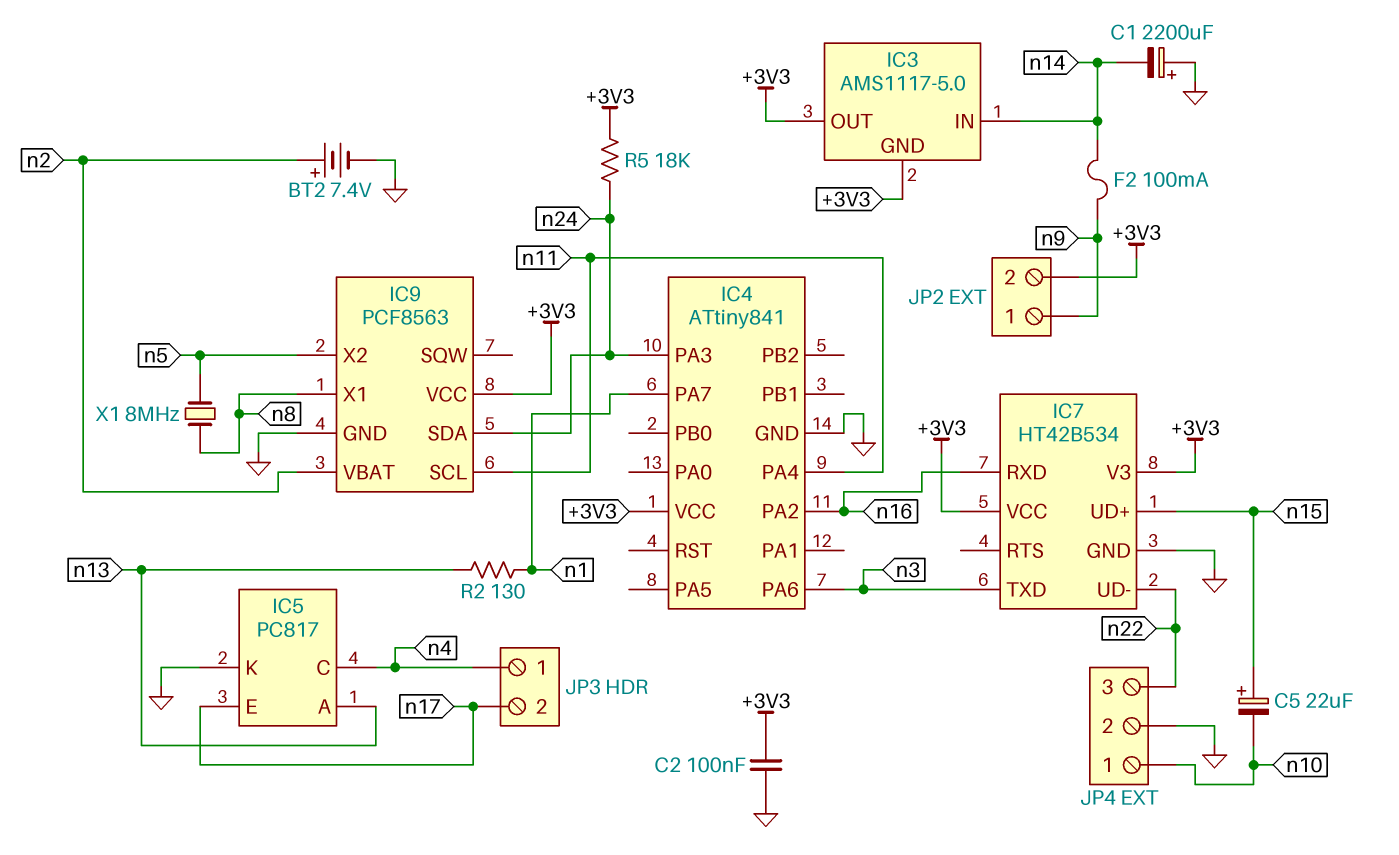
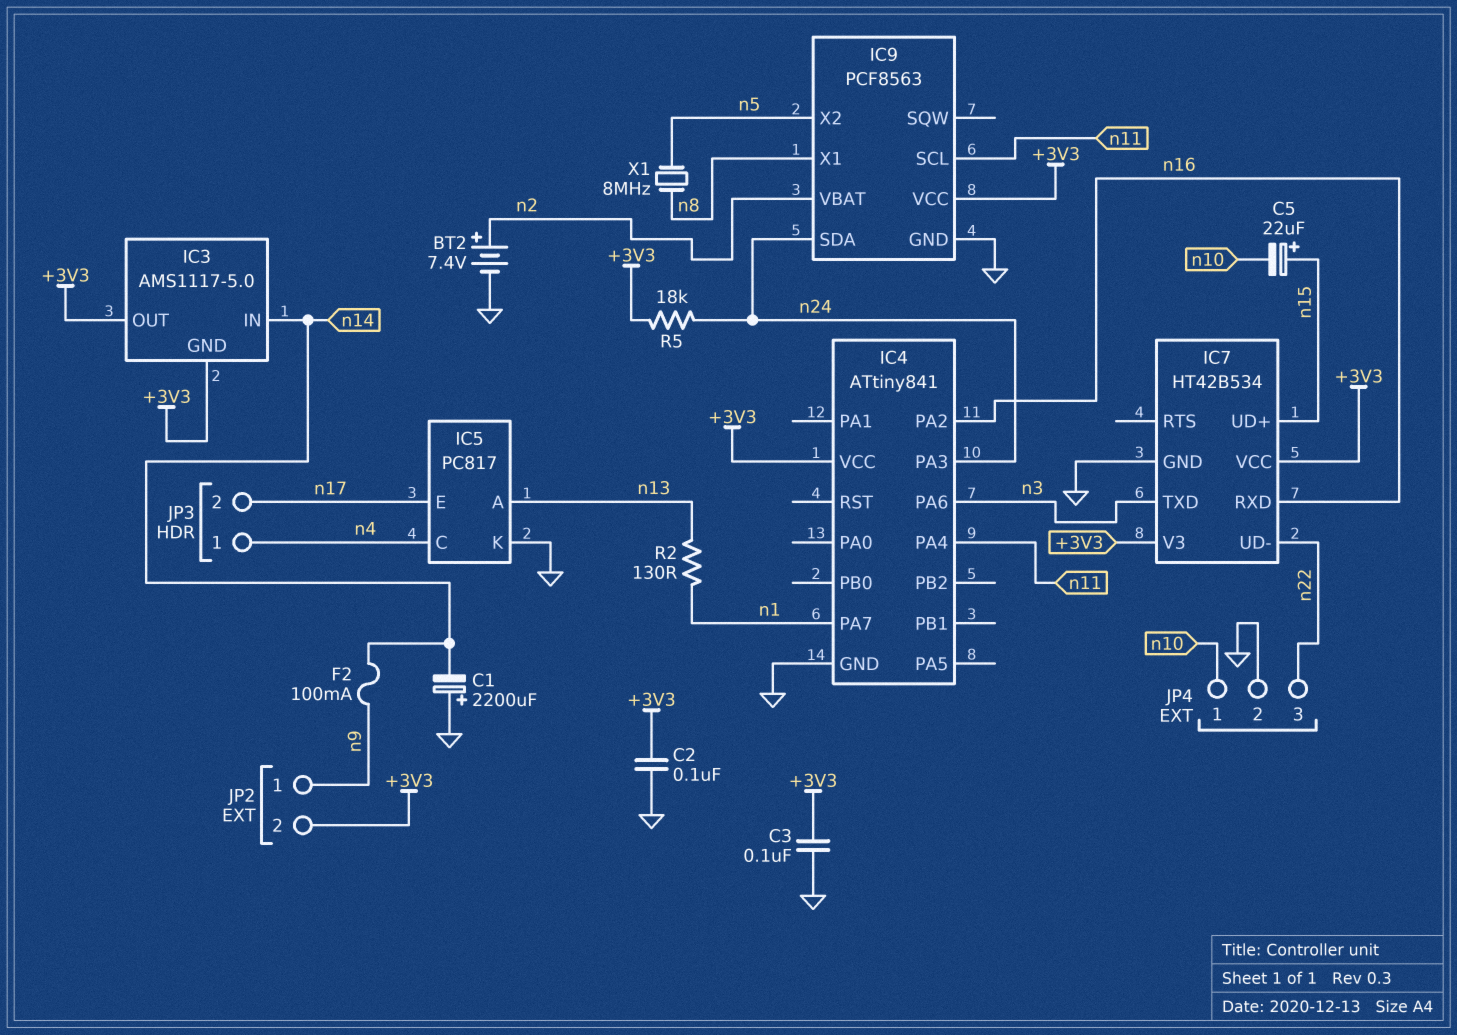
C3: none -> 100nF (+3V3, GND)

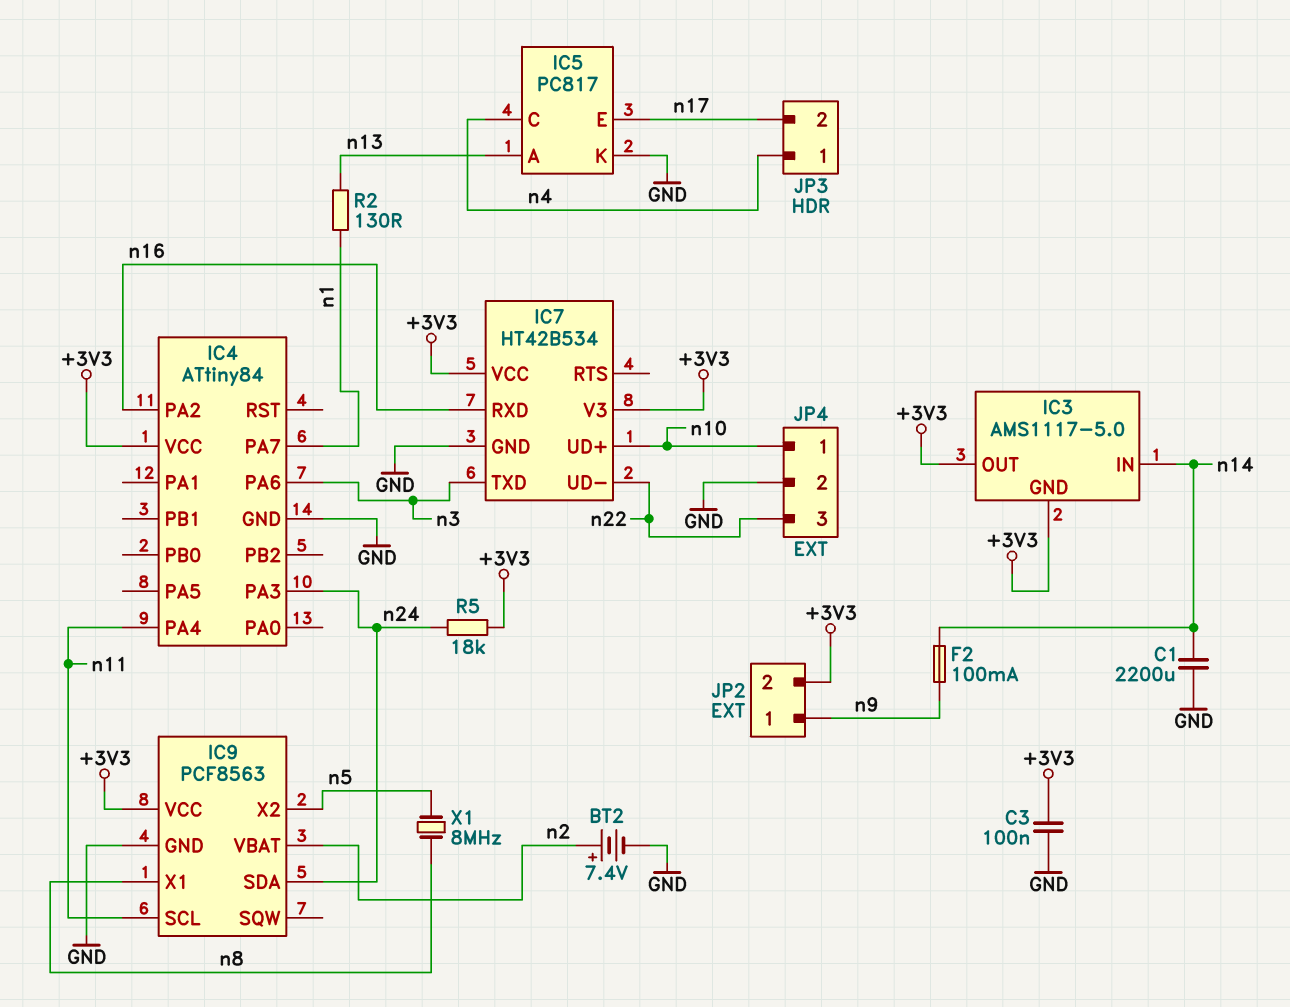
C1: 2200uF (plus GND, minus n14) -> 2200uF (GND, n14)
C2: 100nF (+3V3, GND) -> none
C5: 22uF (plus n15, minus n10) -> none
IC4: ATtiny841 -> ATtiny84
IC7 pin UD+: n15 -> n10

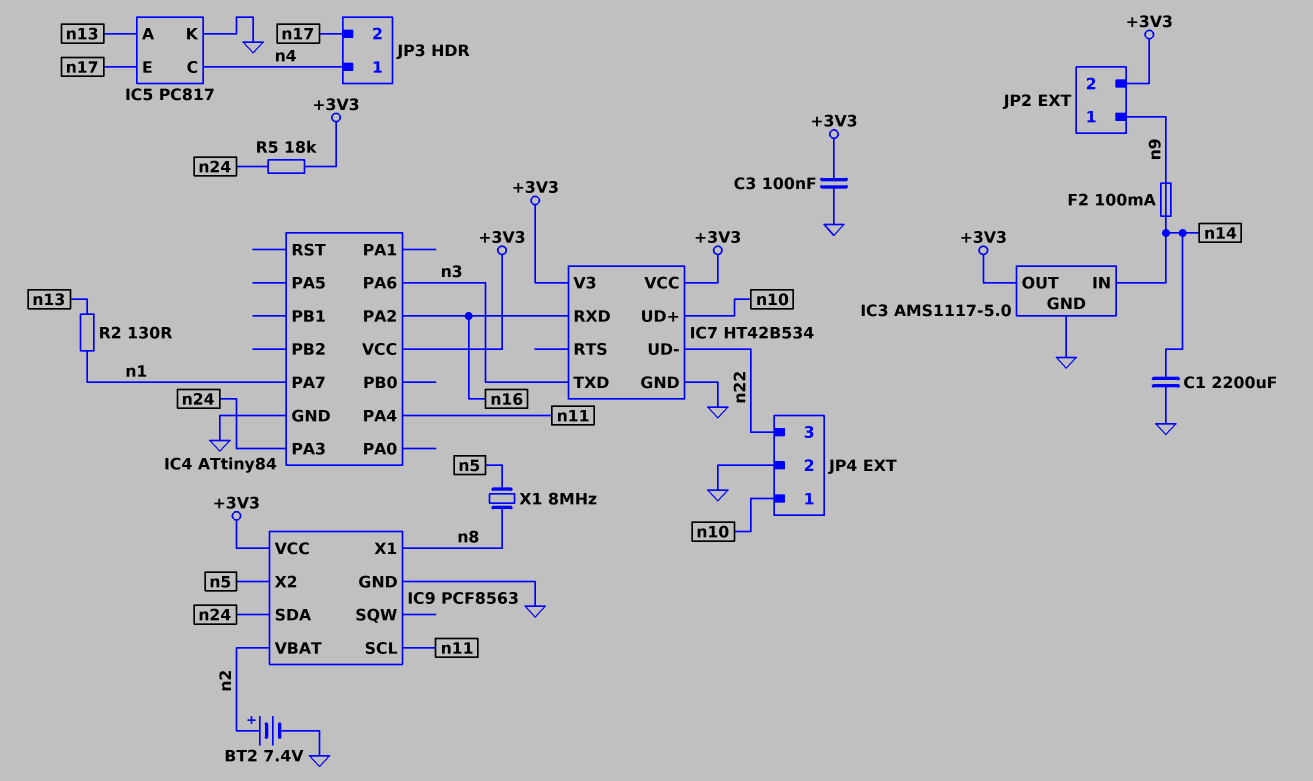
IC3 pin GND: +3V3 -> GND

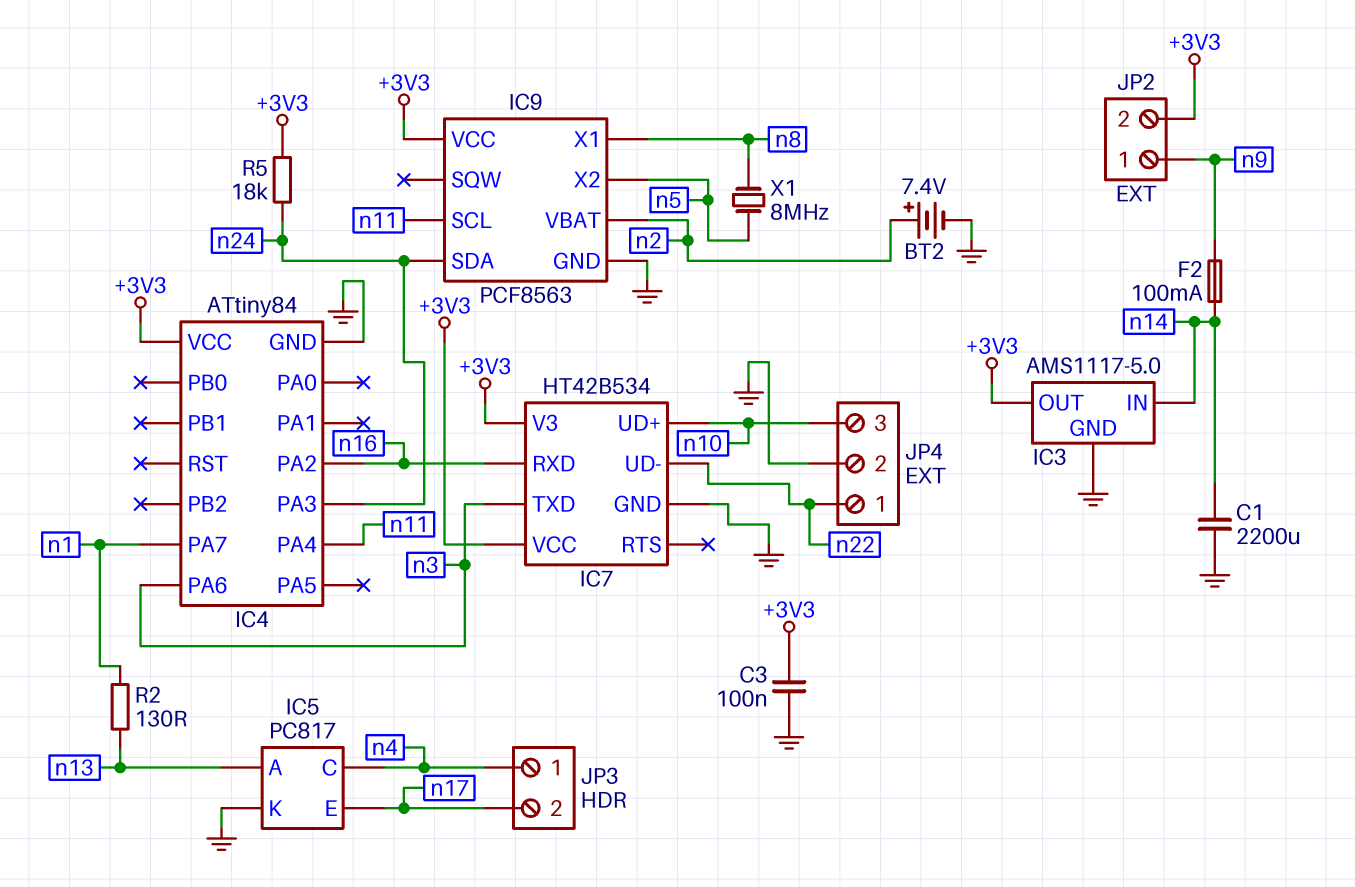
JP4 pin 1: n10 -> n22
JP4 pin 3: n22 -> n10

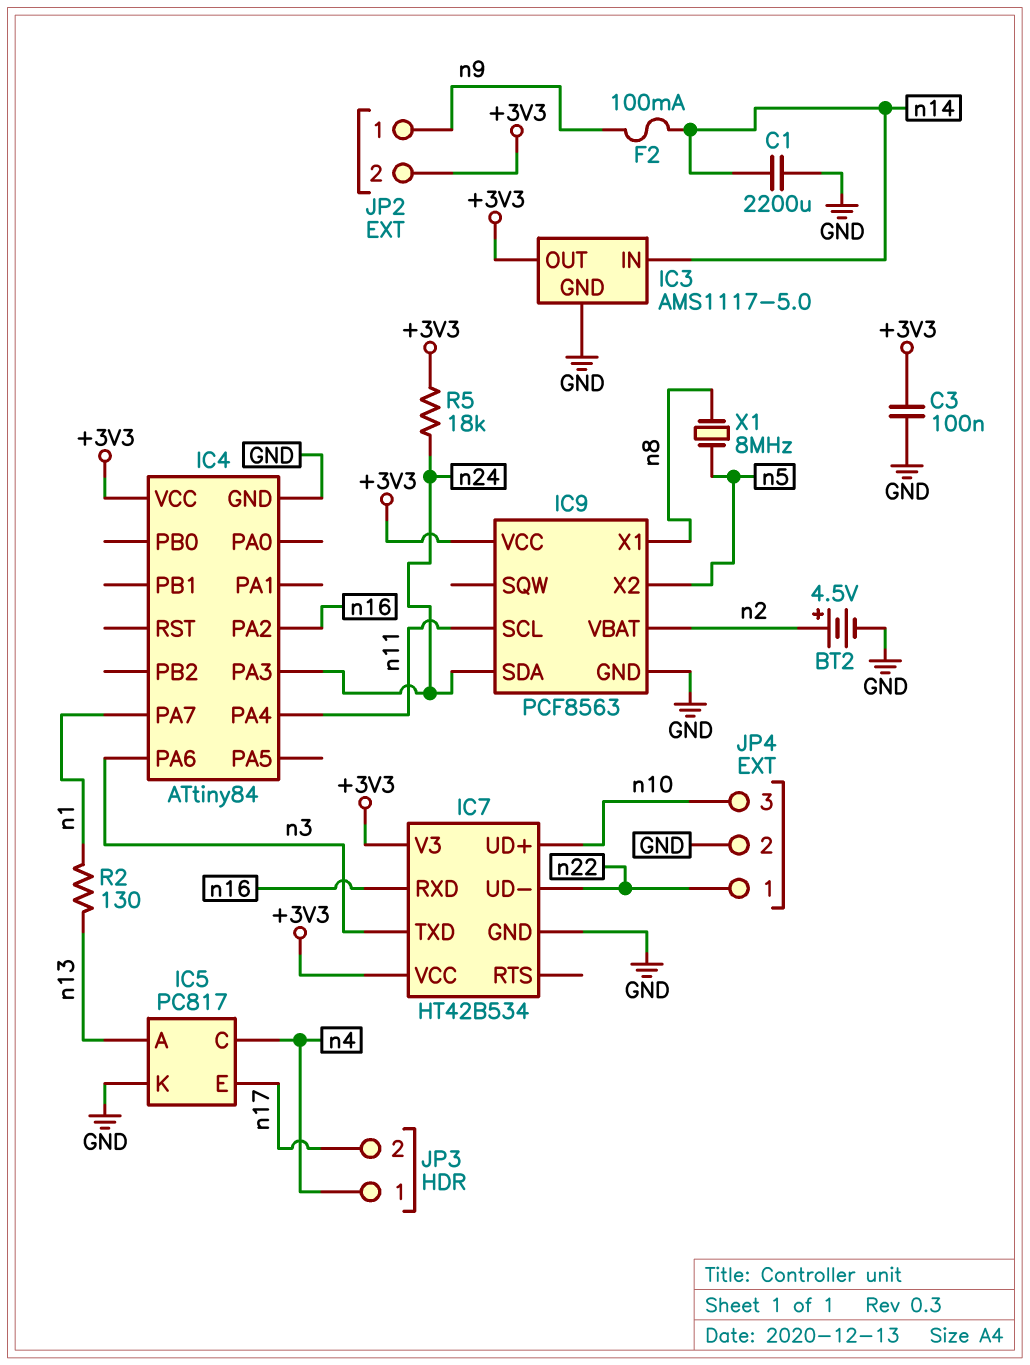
BT2: 7.4V (plus n2, minus GND) -> 4.5V (plus n2, minus GND)

